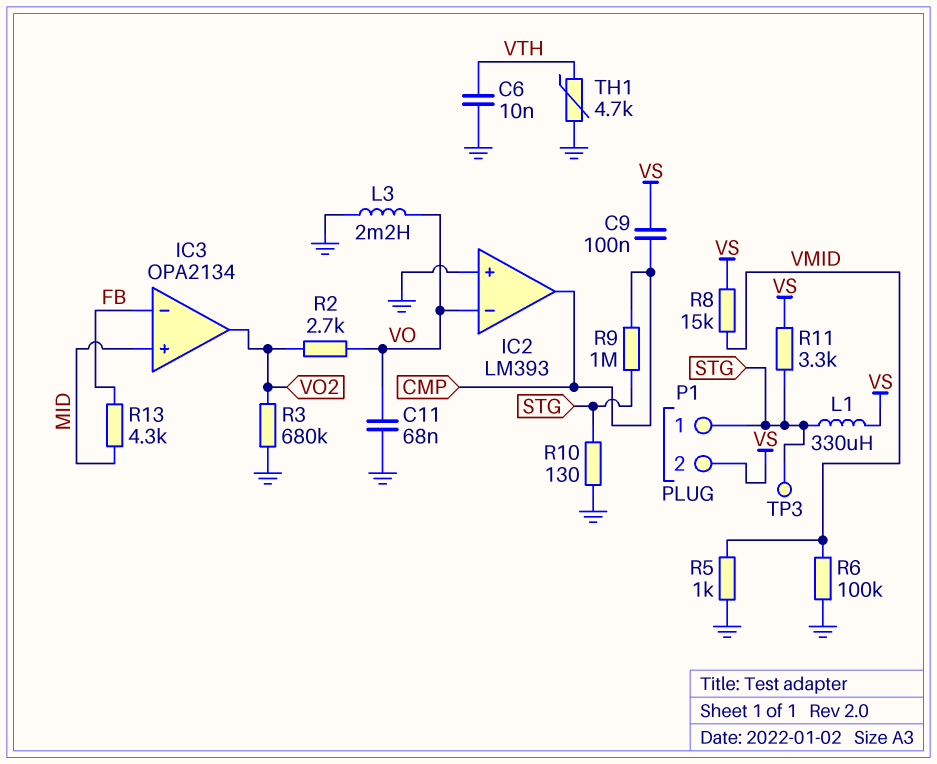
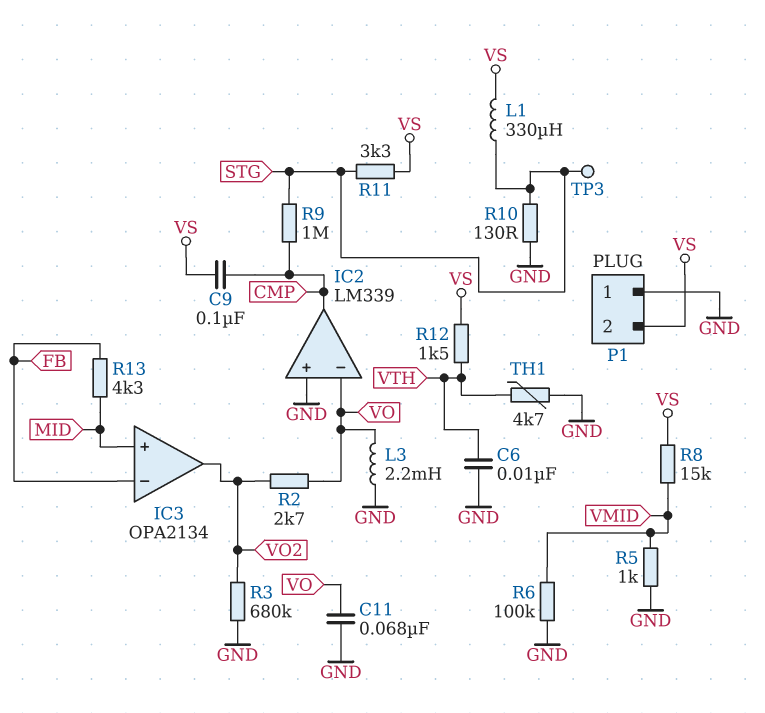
IC2: LM393 -> LM339
P1 pin 1: STG -> GND
R12: none -> 1.5k (VS, VTH)

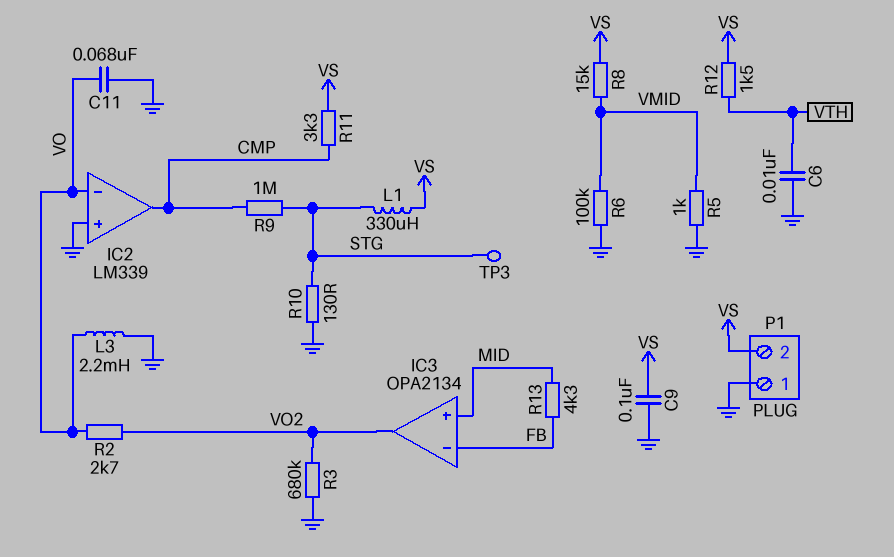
C9: 100nF (CMP, VS) -> 100nF (GND, VS)
R11: 3.3k (STG, VS) -> 3.3k (CMP, VS)
TH1: 4.7k (GND, VTH) -> none

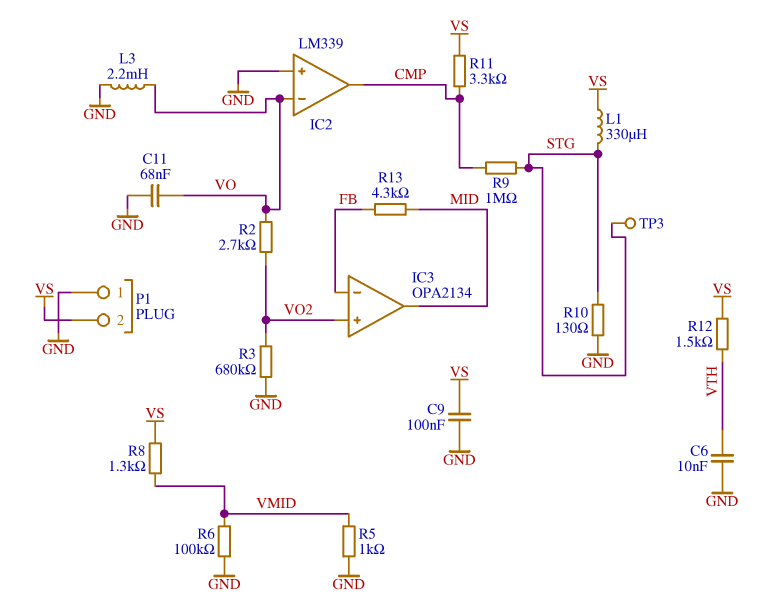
IC3 pin in+: MID -> VO2
IC3 pin out: VO2 -> MID
R8: 15k (VMID, VS) -> 1.3k (VMID, VS)

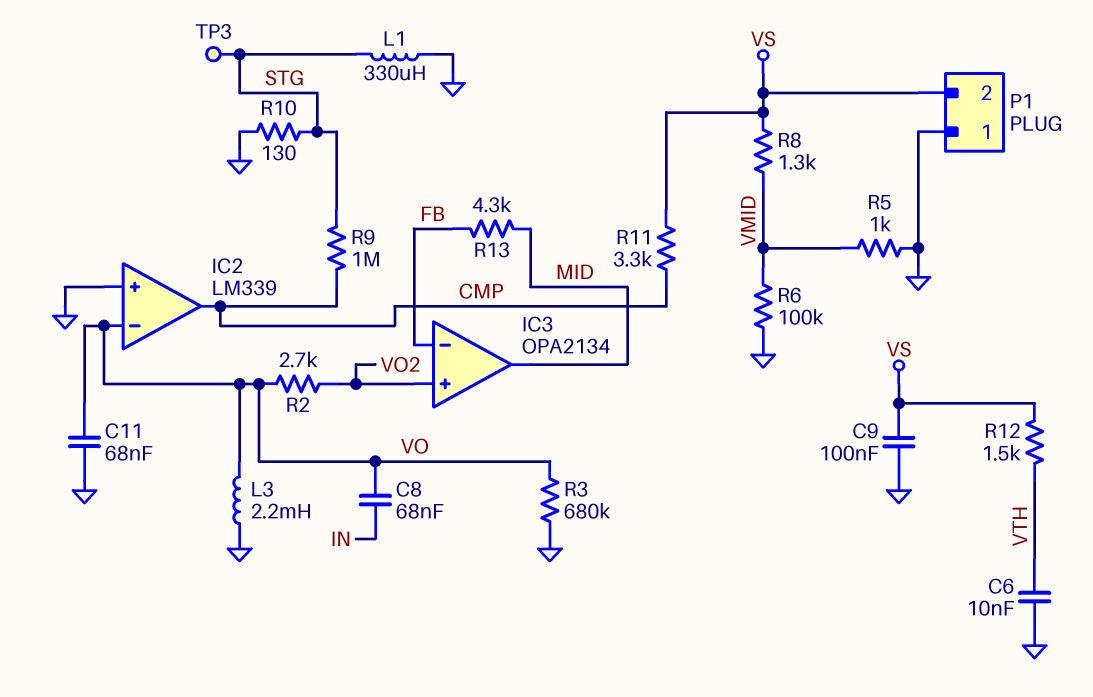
C8: none -> 68nF (IN, VO)
L1: 330uH (STG, VS) -> 330uH (GND, STG)
R3: 680k (GND, VO2) -> 680k (GND, VO)

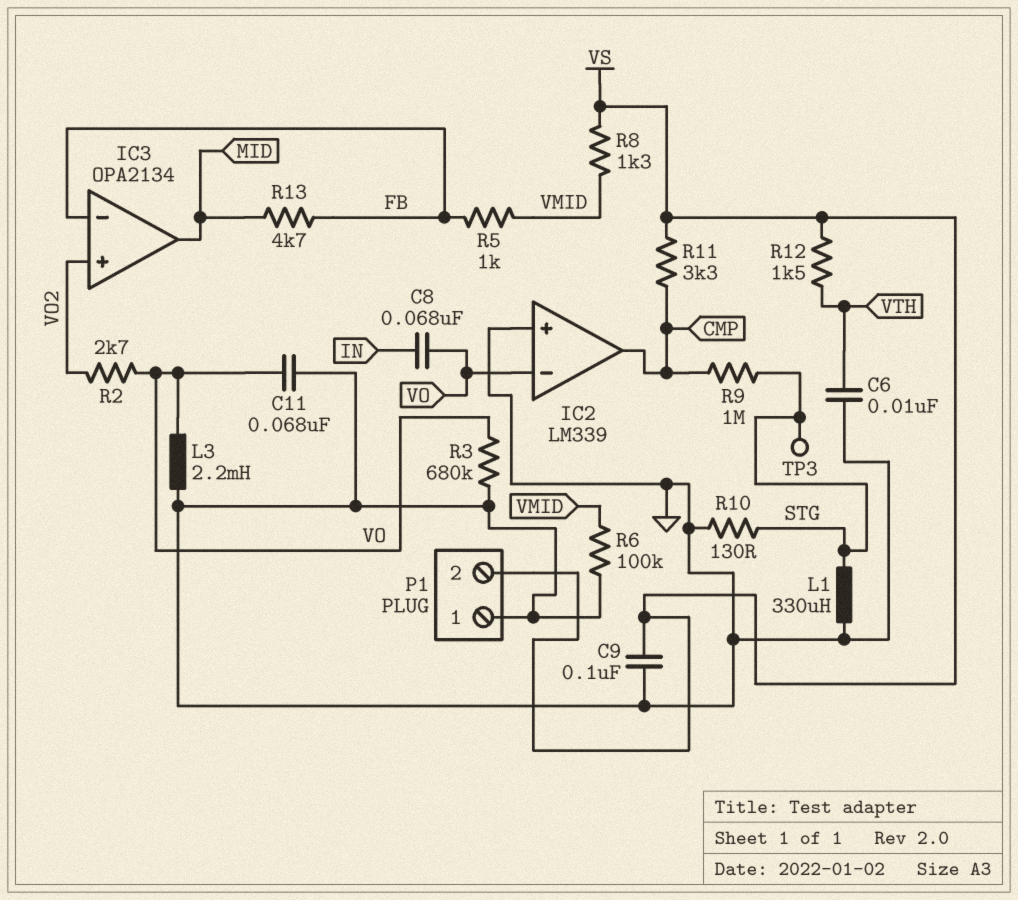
R5: 1k (GND, VMID) -> 1k (FB, VMID)
R13: 4.3k (FB, MID) -> 4.7k (FB, MID)

